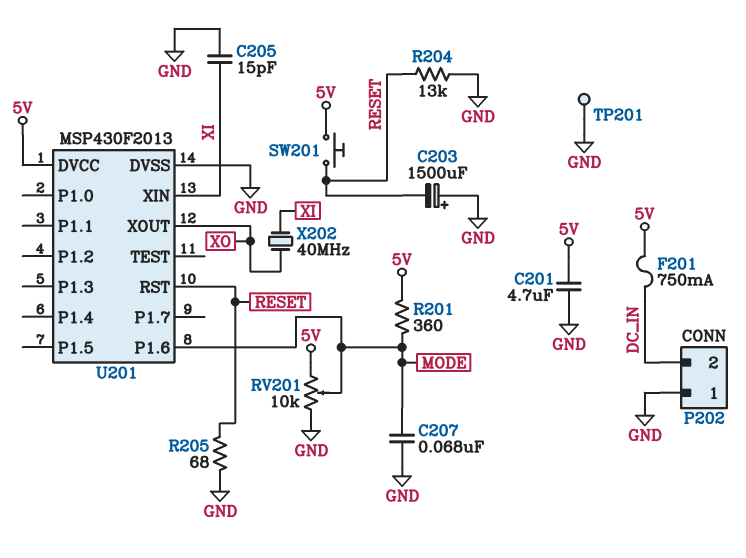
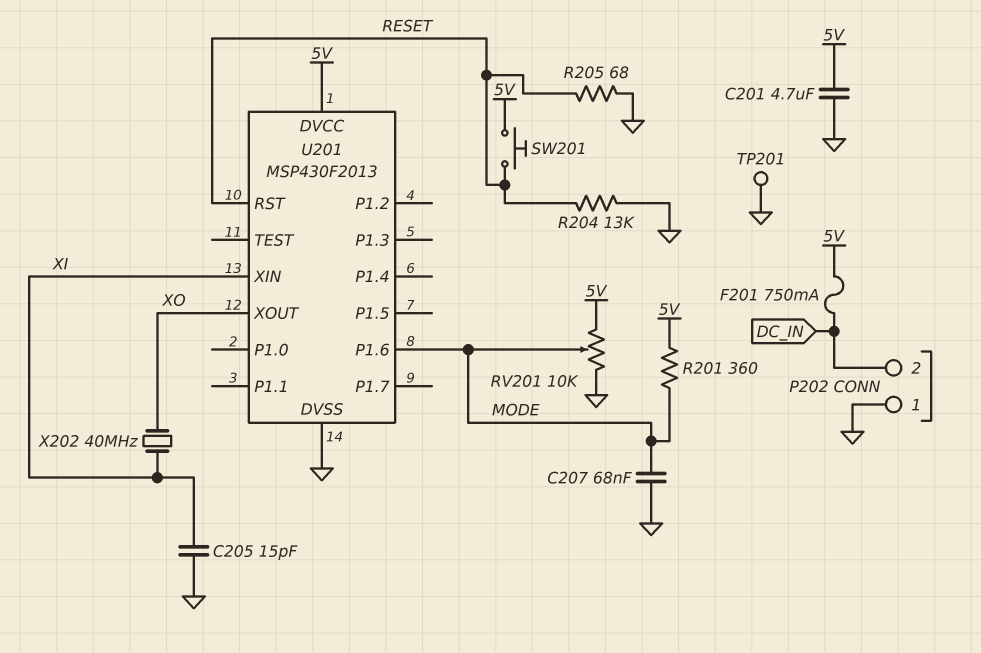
C203: 1500uF (plus GND, minus RESET) -> none

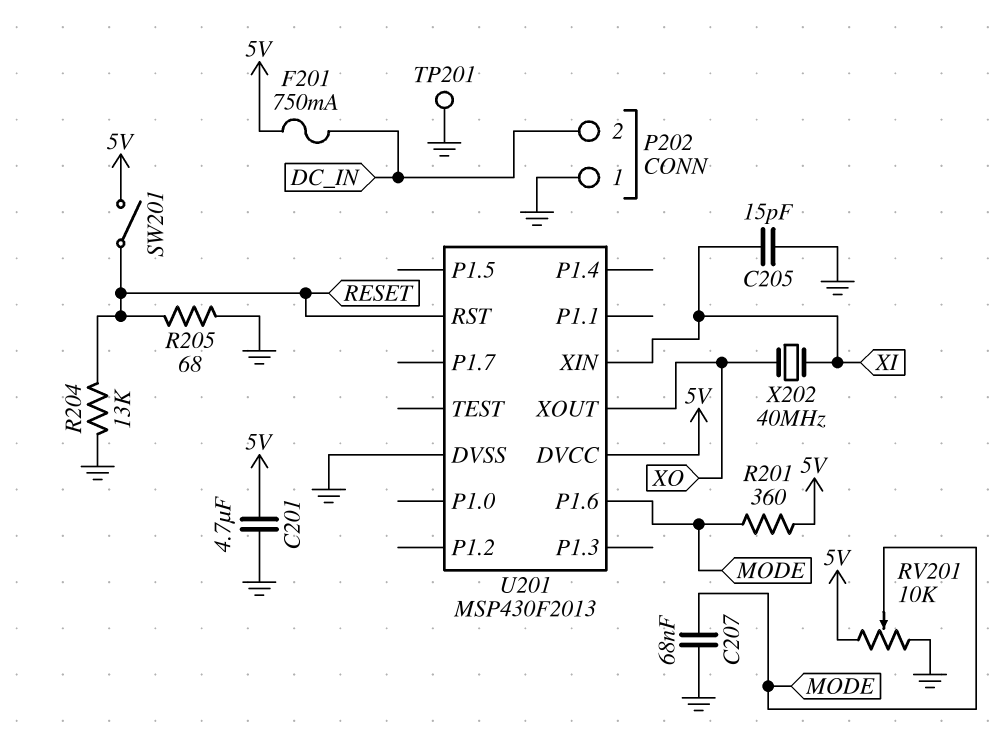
SW201: button (5V, RESET) -> switch (5V, RESET)

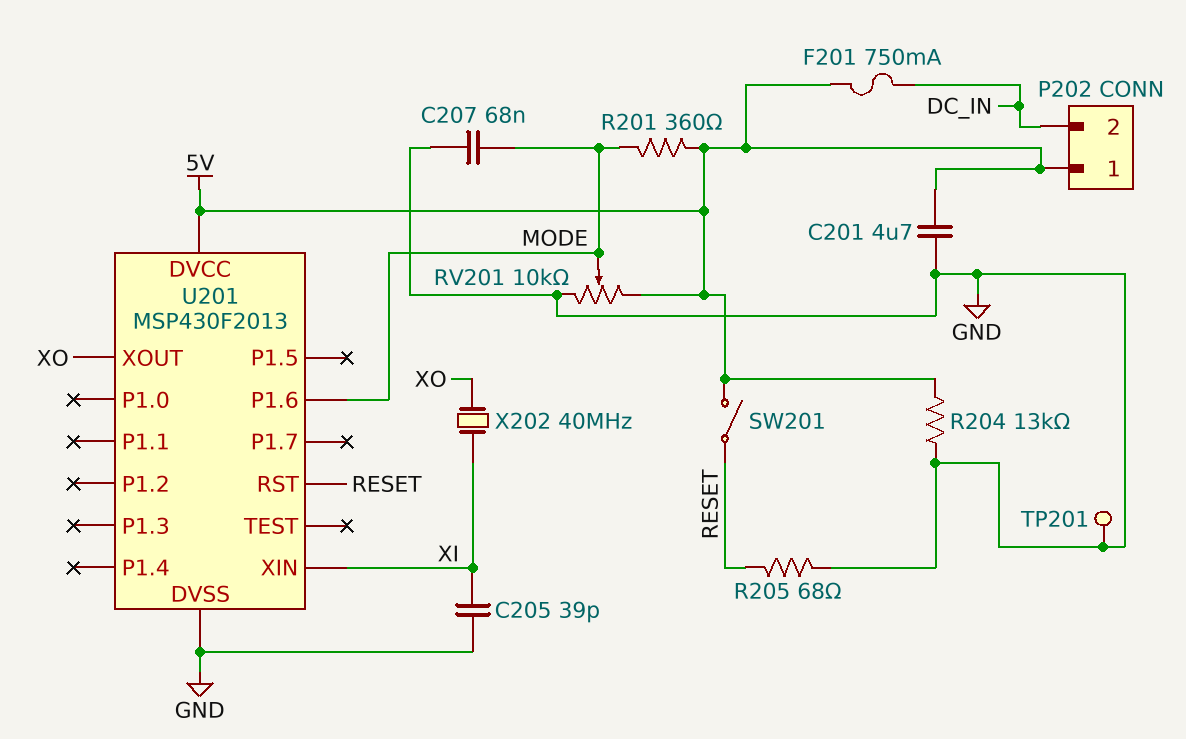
C205: 15pF (GND, XI) -> 39pF (GND, XI)
P202 pin 1: GND -> 5V
R204: 13k (GND, RESET) -> 13k (5V, GND)

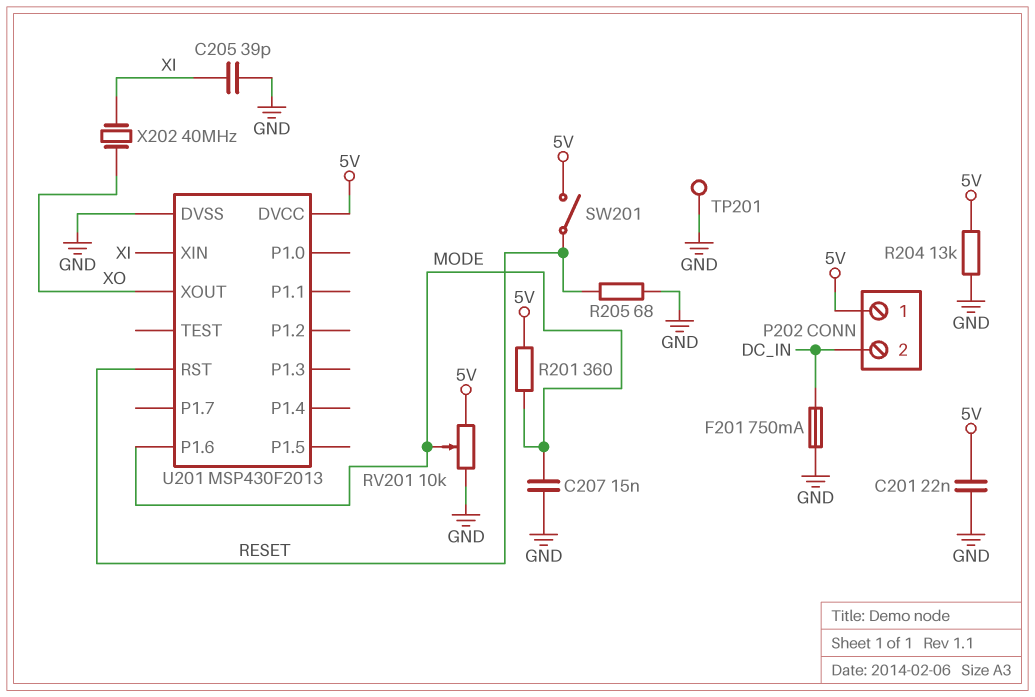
C201: 4.7uF (5V, GND) -> 22nF (5V, GND)
C207: 68nF (GND, MODE) -> 15nF (GND, MODE)
F201: 750mA (5V, DC_IN) -> 750mA (DC_IN, GND)

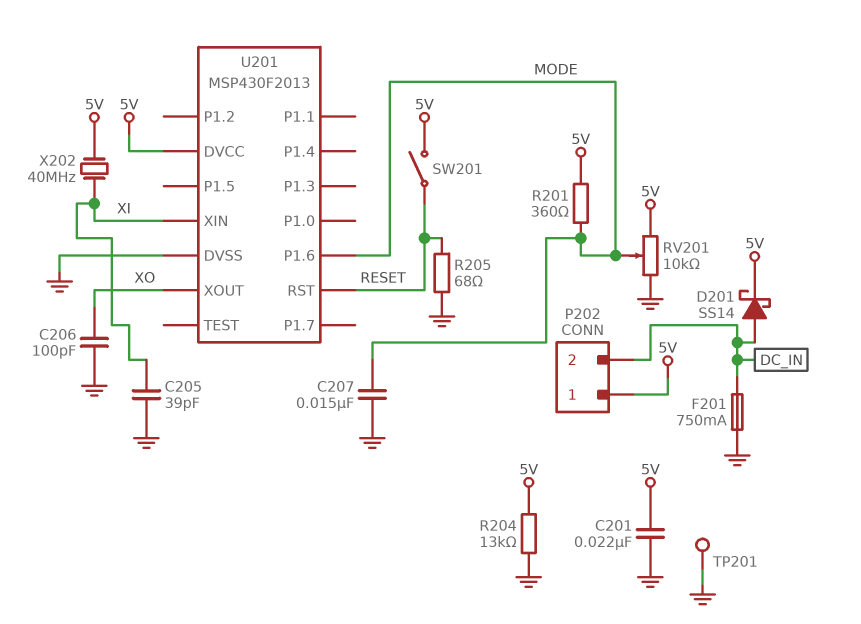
C206: none -> 100pF (GND, XO)
D201: none -> schottky SS14 (A DC_IN, K 5V)
X202: 40MHz (XI, XO) -> 40MHz (5V, XI)

